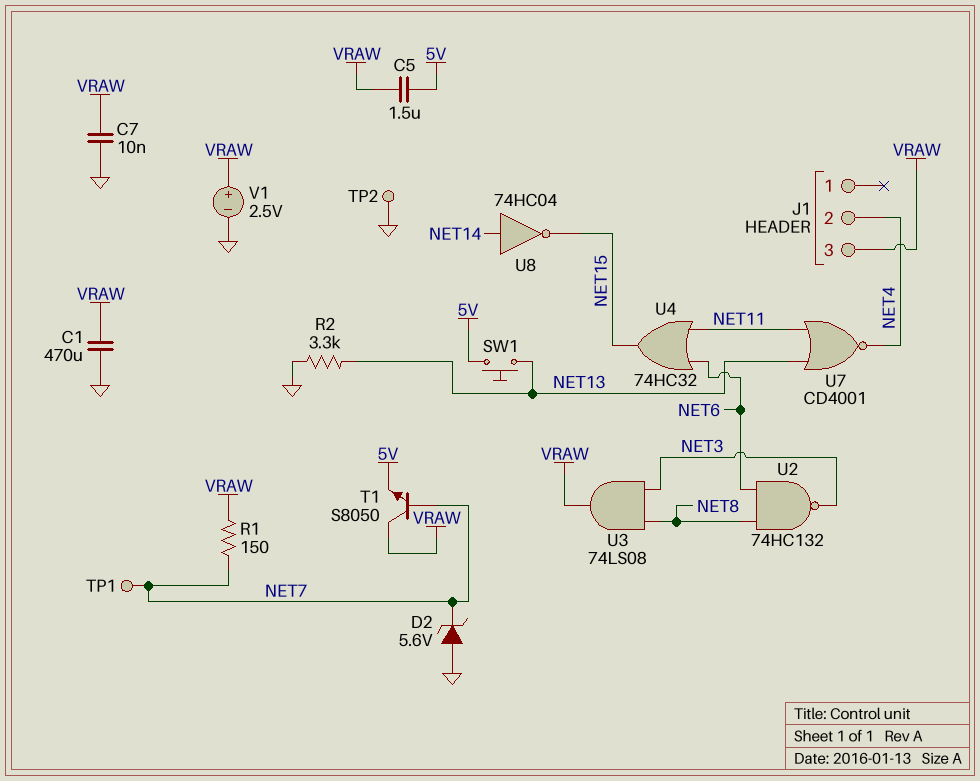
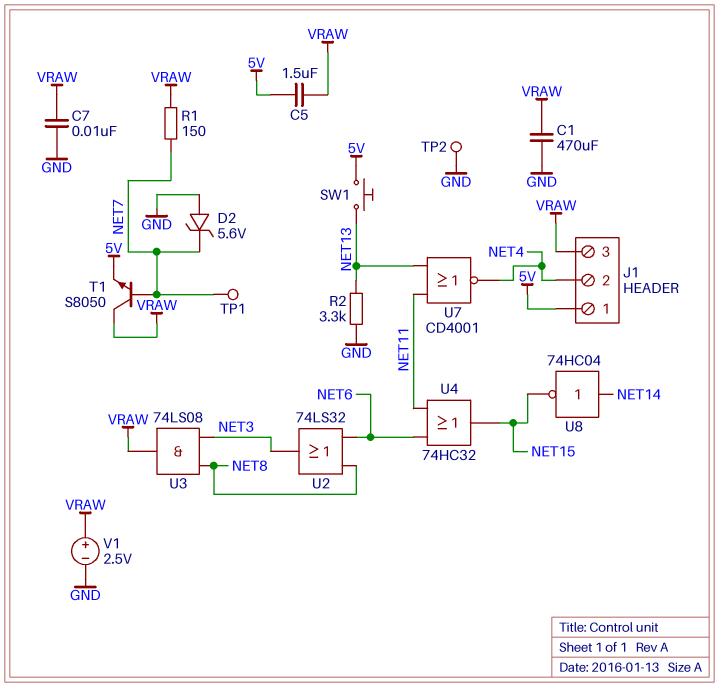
J1 pin 1: none -> 5V
U2: NAND 74HC132 (in NET6, in NET8, out NET3) -> OR 74LS32 (in NET6, in NET8, out NET3)

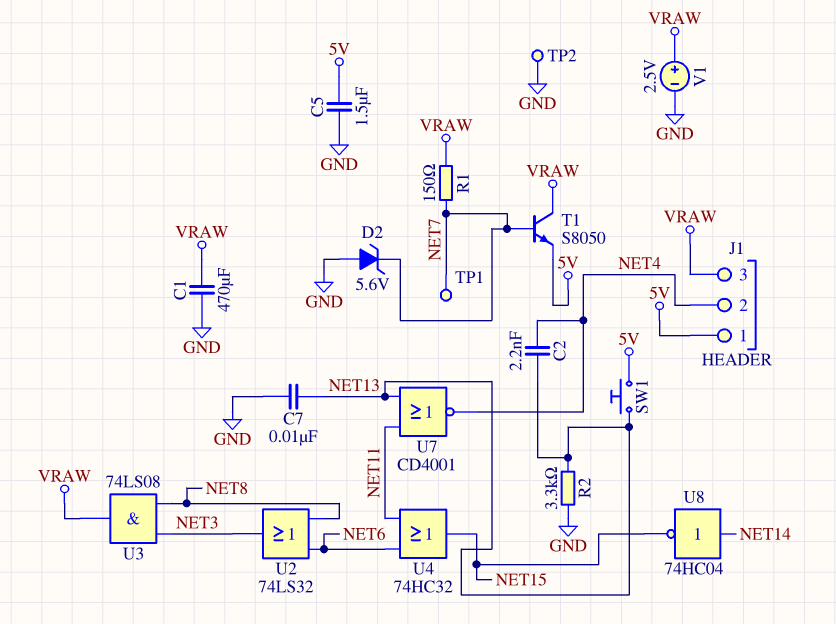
C2: none -> 2.2nF (NET4, NET13)
C5: 1.5uF (5V, VRAW) -> 1.5uF (5V, GND)
C7: 10nF (GND, VRAW) -> 10nF (GND, NET13)

